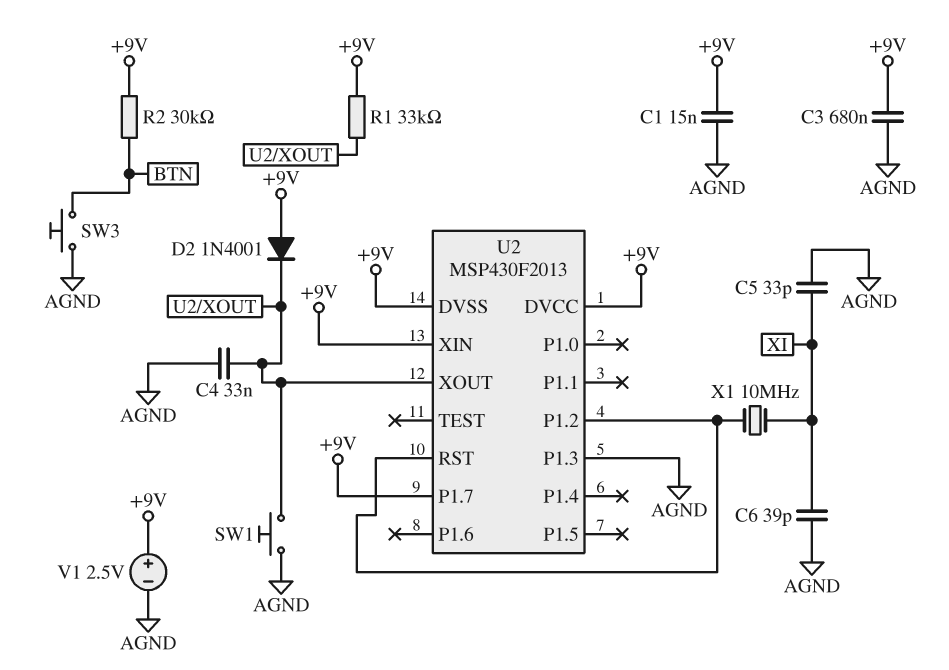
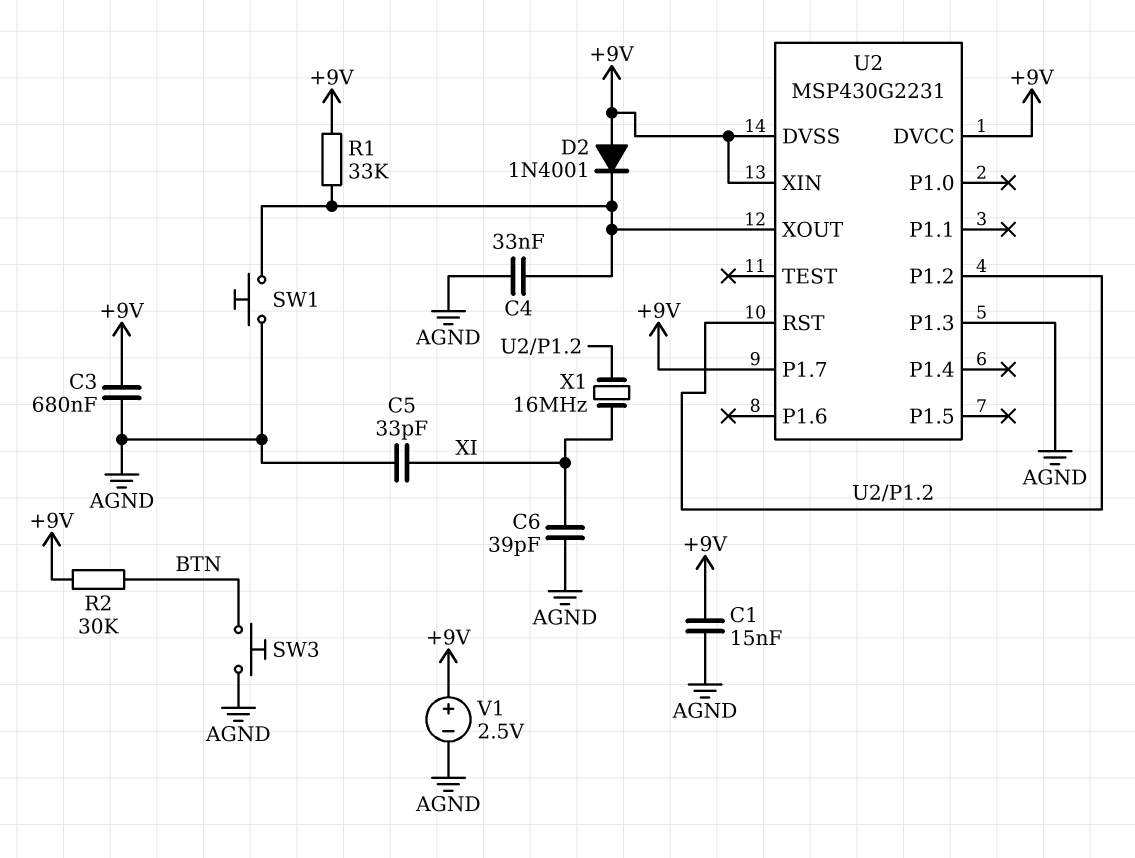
U2: MSP430F2013 -> MSP430G2231
X1: 10MHz (U2/P1.2, XI) -> 16MHz (U2/P1.2, XI)

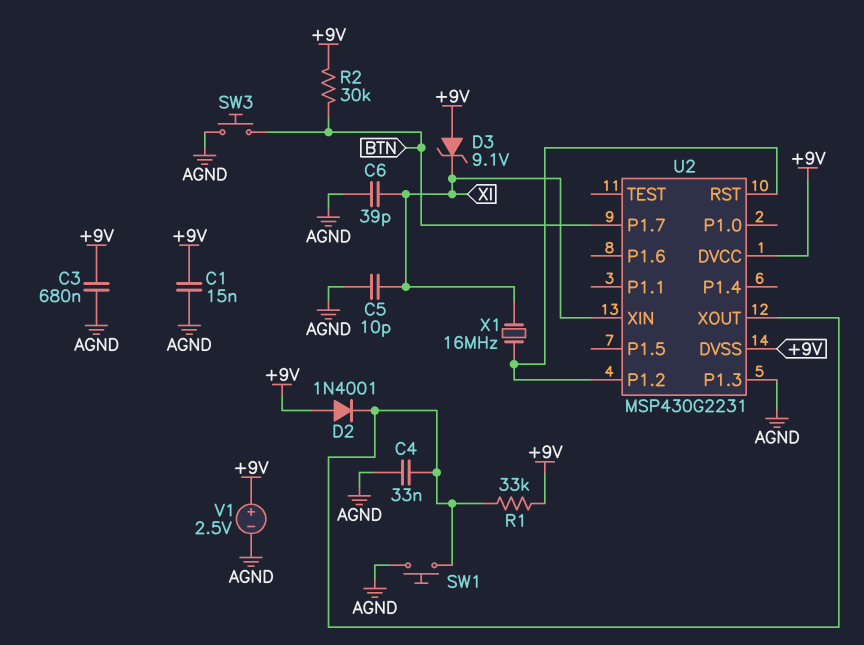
C5: 33pF (AGND, XI) -> 10pF (AGND, XI)
D3: none -> zener 9.1V (A +9V, K XI)
U2 pin P1.7: +9V -> BTN
U2 pin XIN: +9V -> XI

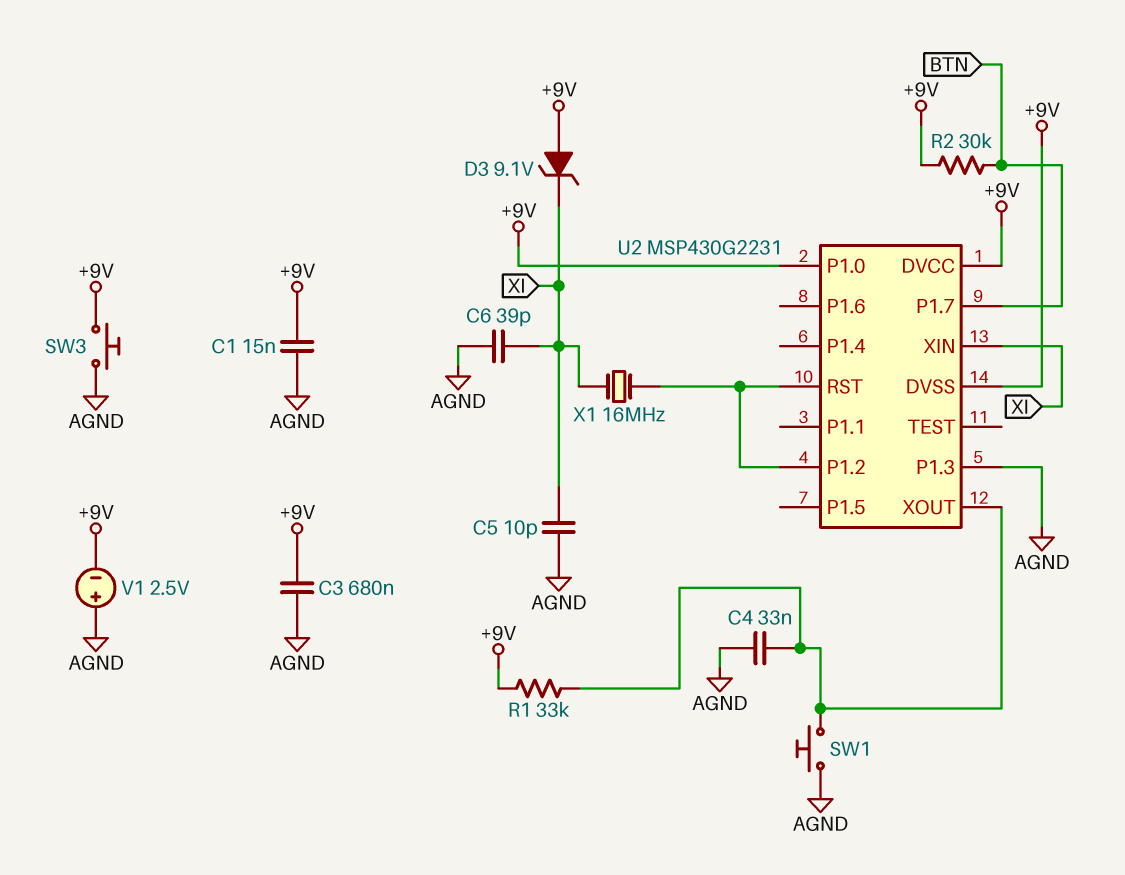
D2: diode 1N4001 (A +9V, K U2/XOUT) -> none
SW3: button (AGND, BTN) -> button (+9V, AGND)
U2 pin P1.0: none -> +9V
V1: 2.5V (plus +9V, minus AGND) -> 2.5V (plus AGND, minus +9V)

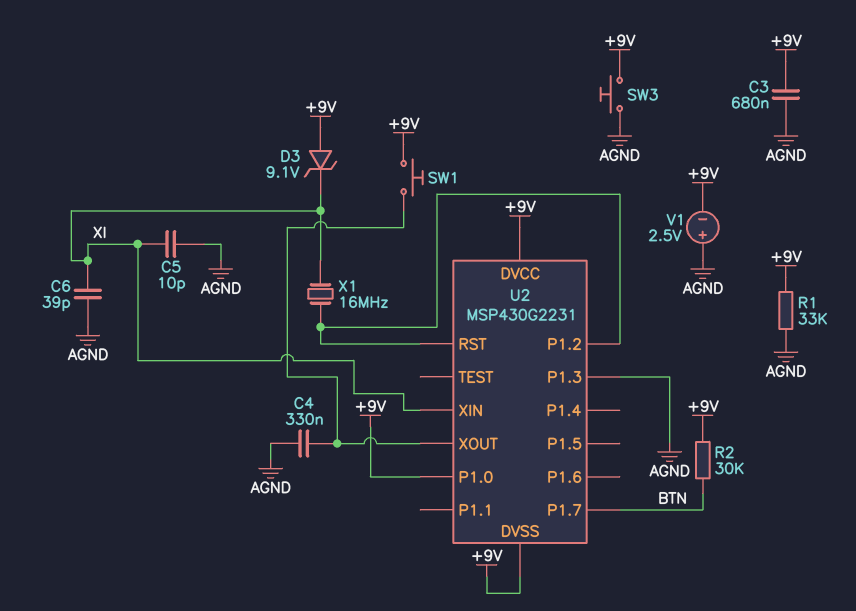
C1: 15nF (+9V, AGND) -> none
C4: 33nF (AGND, U2/XOUT) -> 330nF (AGND, U2/XOUT)
R1: 33k (+9V, U2/XOUT) -> 33k (+9V, AGND)
SW1: button (AGND, U2/XOUT) -> button (+9V, U2/XOUT)

